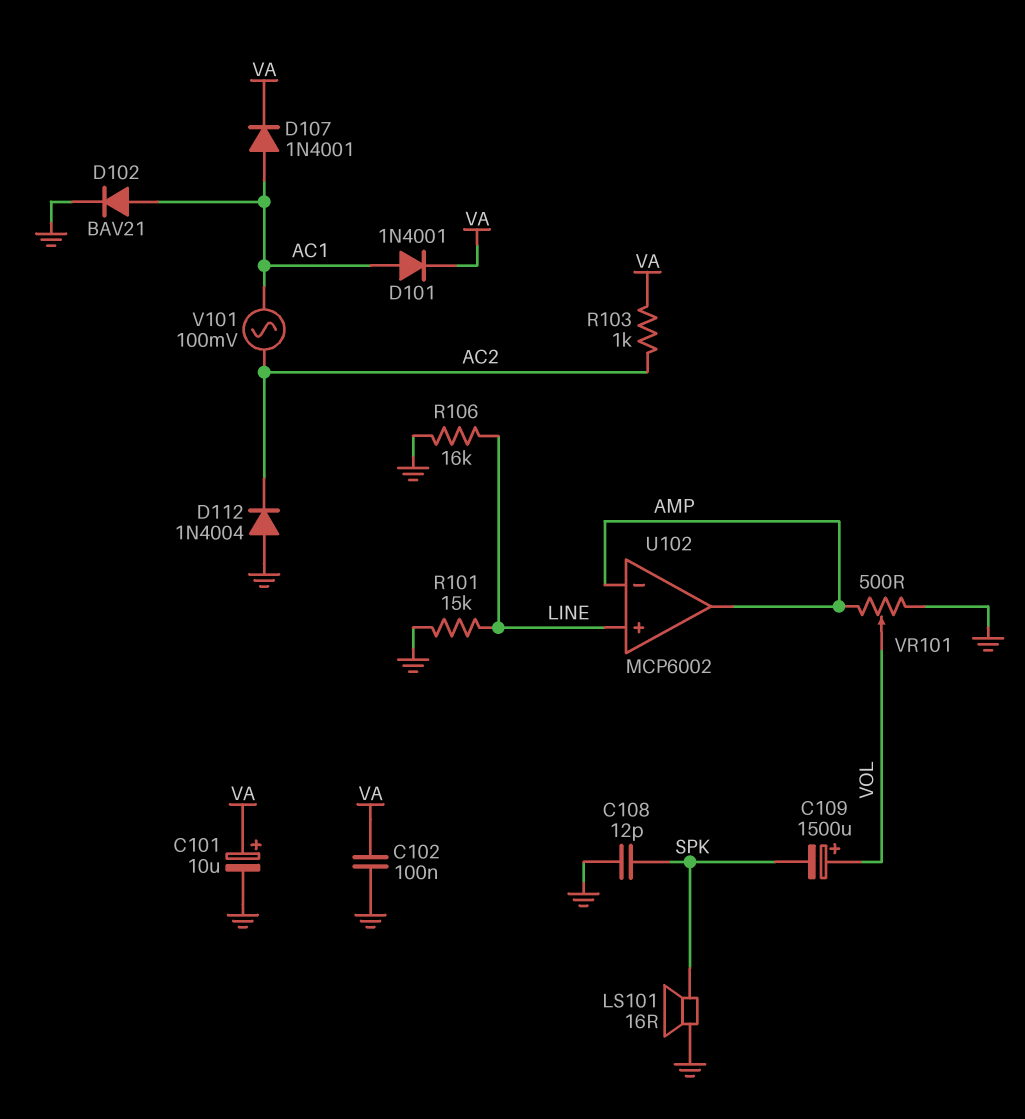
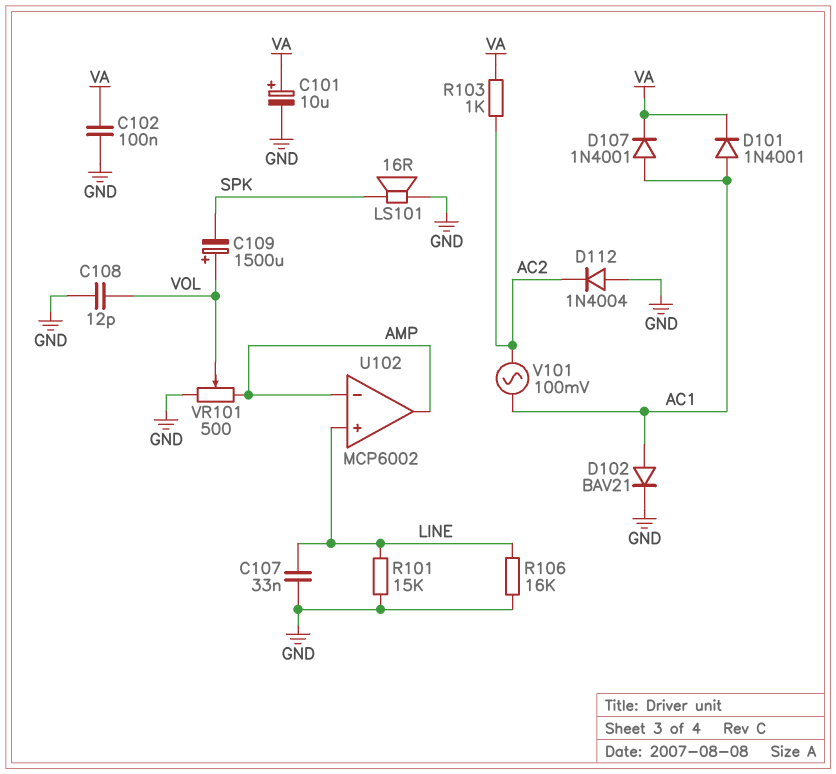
C107: none -> 33nF (GND, LINE)
C108: 12pF (GND, SPK) -> 12pF (GND, VOL)

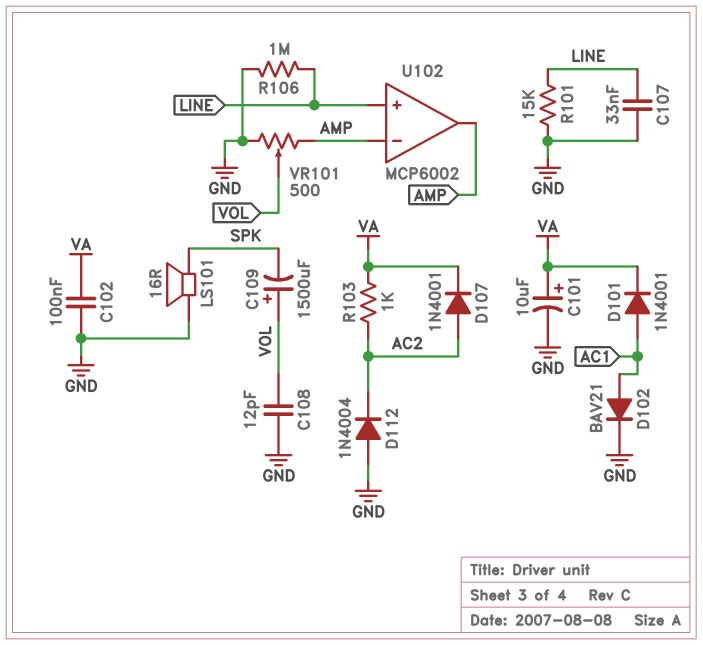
D107: diode 1N4001 (A AC1, K VA) -> diode 1N4001 (A AC2, K VA)
R106: 16k (GND, LINE) -> 1M (GND, LINE)
V101: AC 100mV (AC1, AC2) -> none

